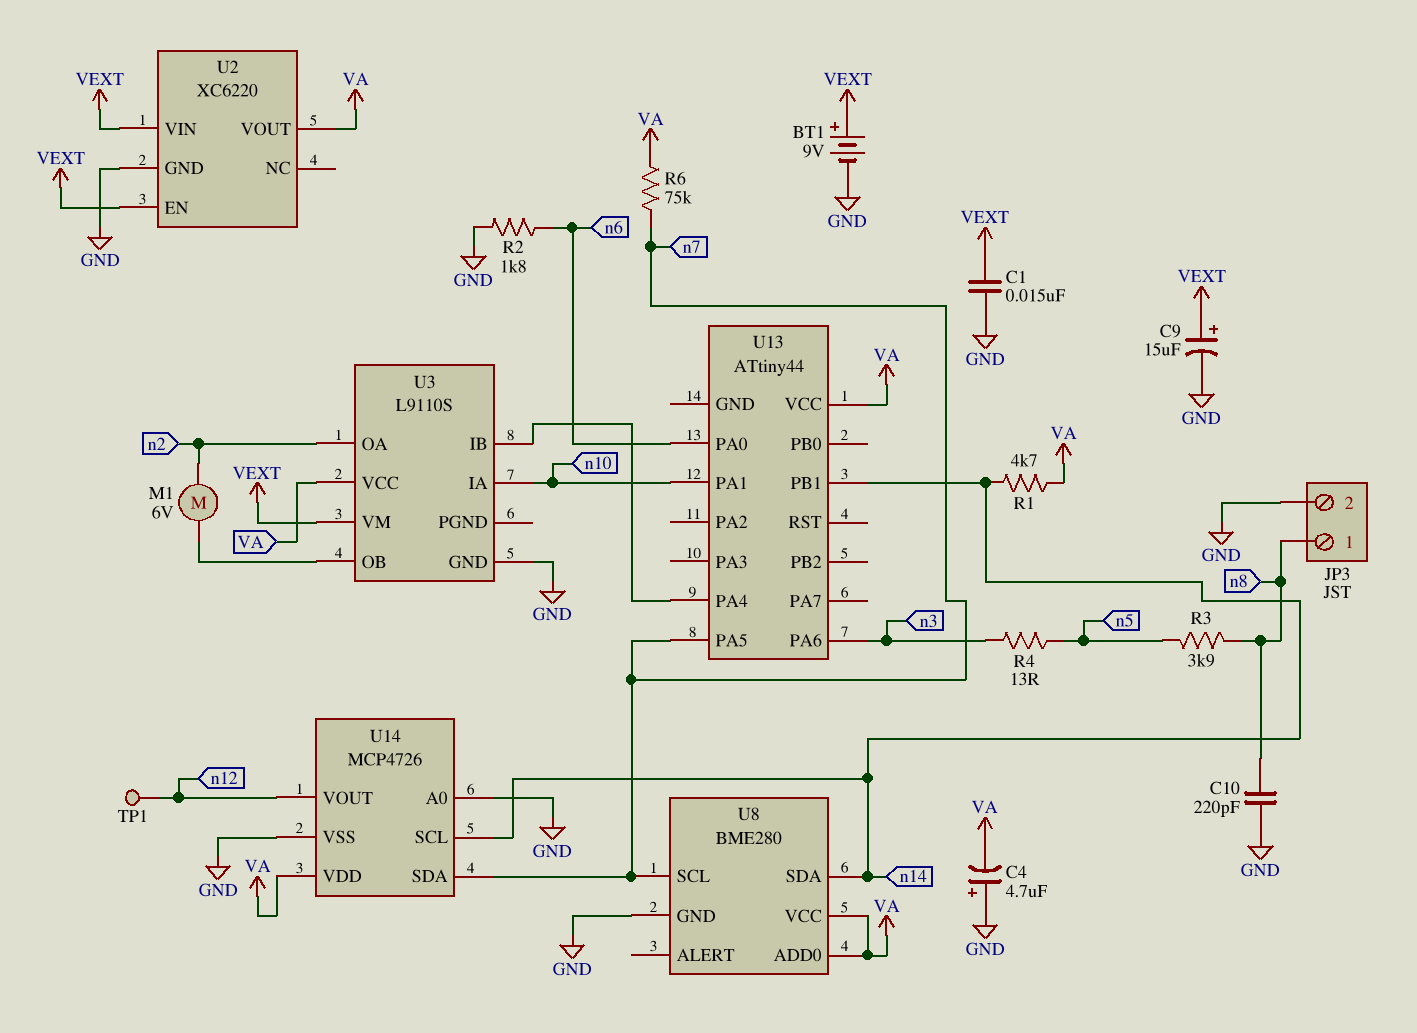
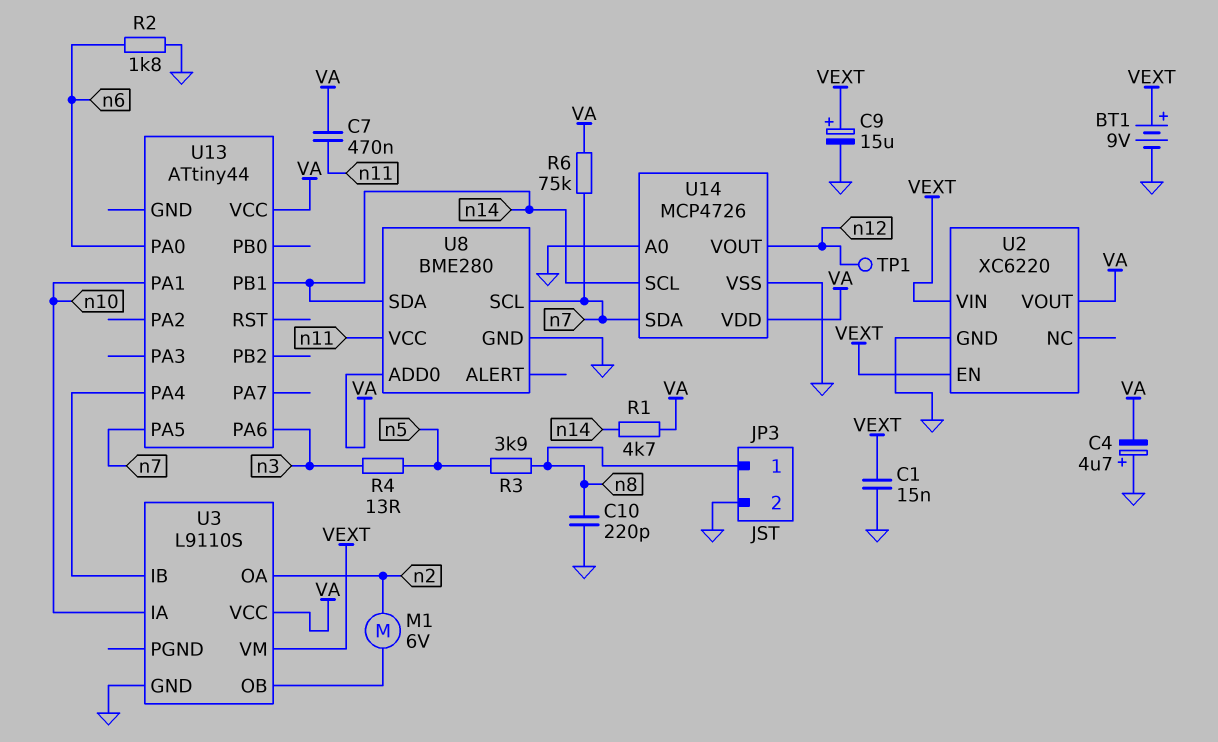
C7: none -> 470nF (VA, n11)
U8 pin VCC: VA -> n11

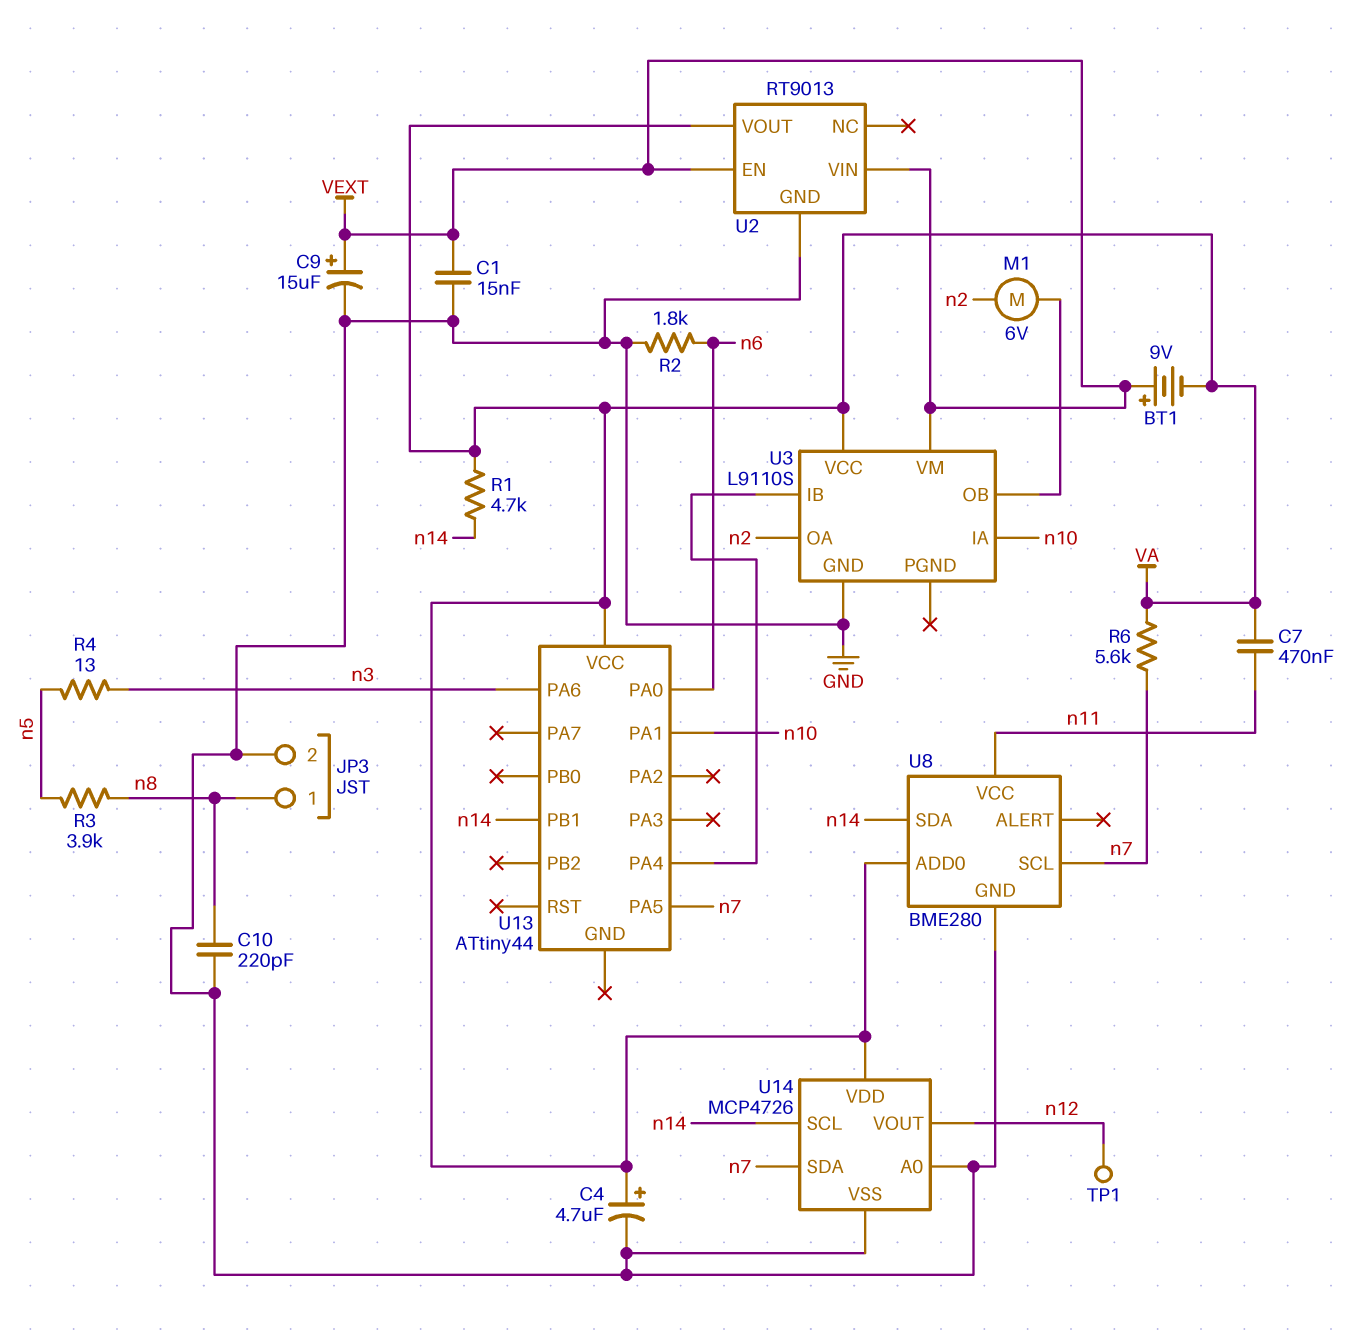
BT1: 9V (plus VEXT, minus GND) -> 9V (plus VEXT, minus VA)
C4: 4.7uF (plus GND, minus VA) -> 4.7uF (plus VA, minus GND)
R6: 75k (VA, n7) -> 5.6k (VA, n7)
U2: XC6220 -> RT9013

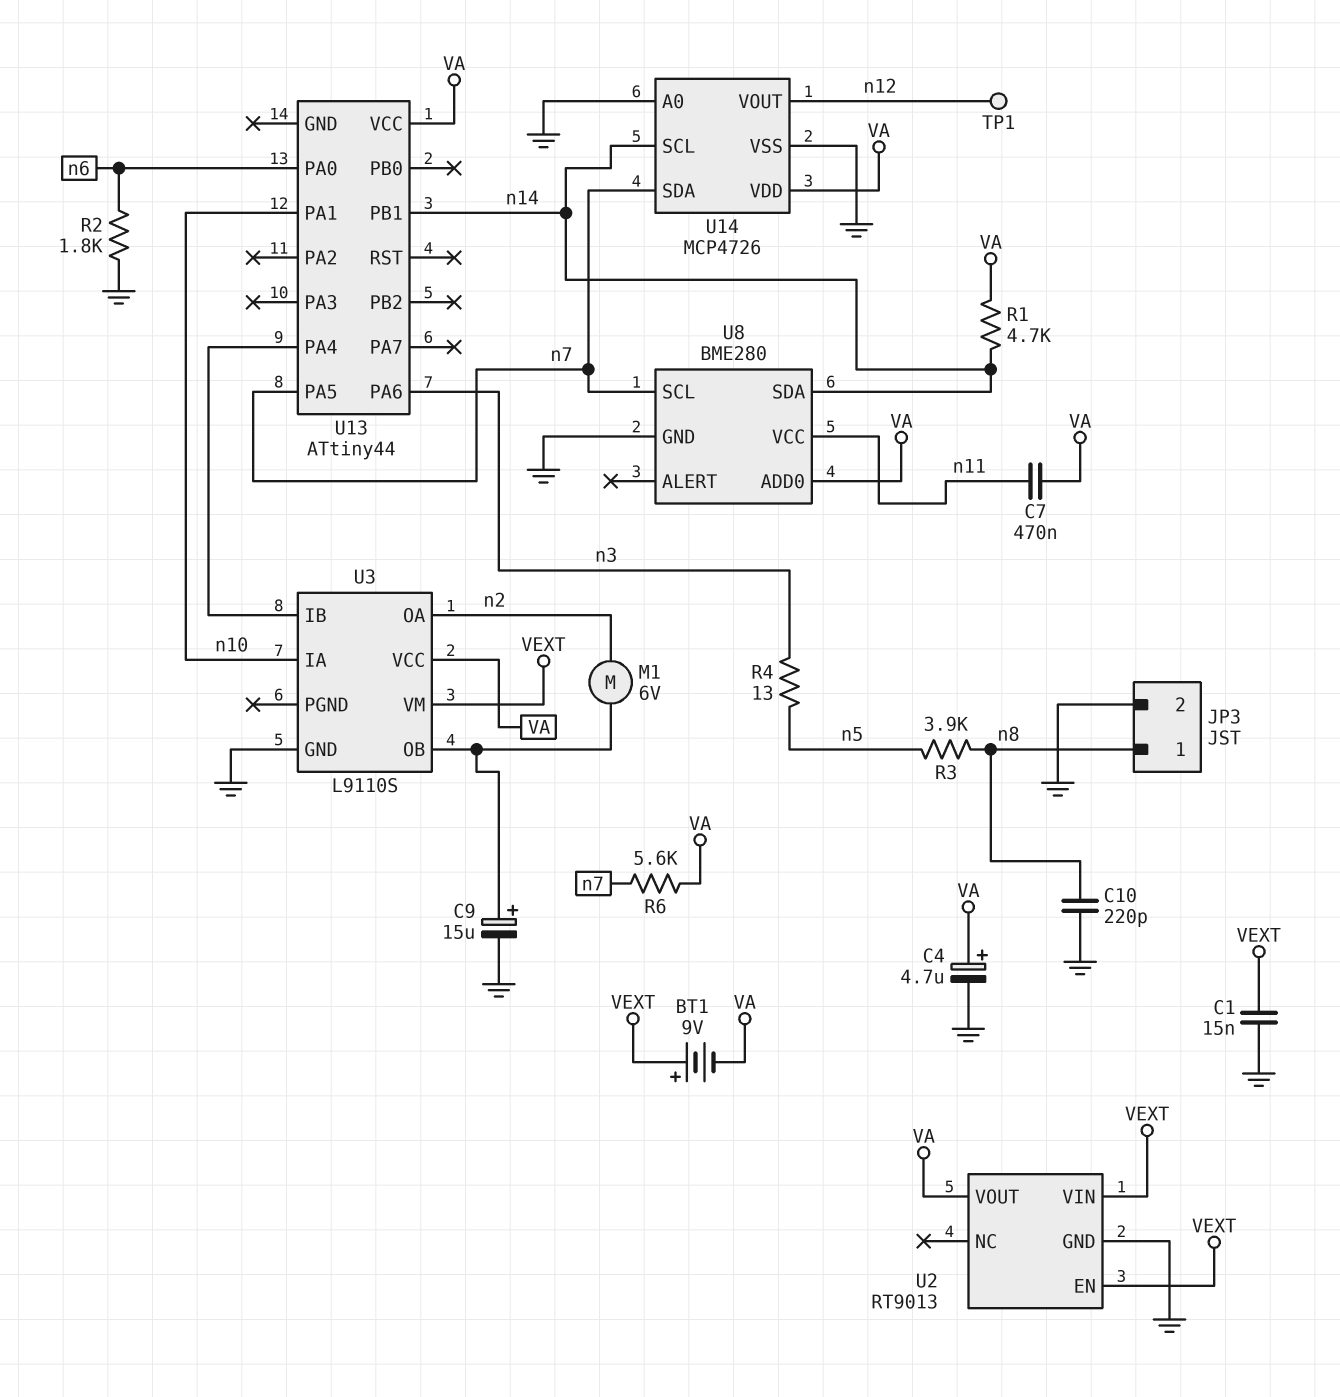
C9: 15uF (plus VEXT, minus GND) -> 15uF (plus U3/OB, minus GND)

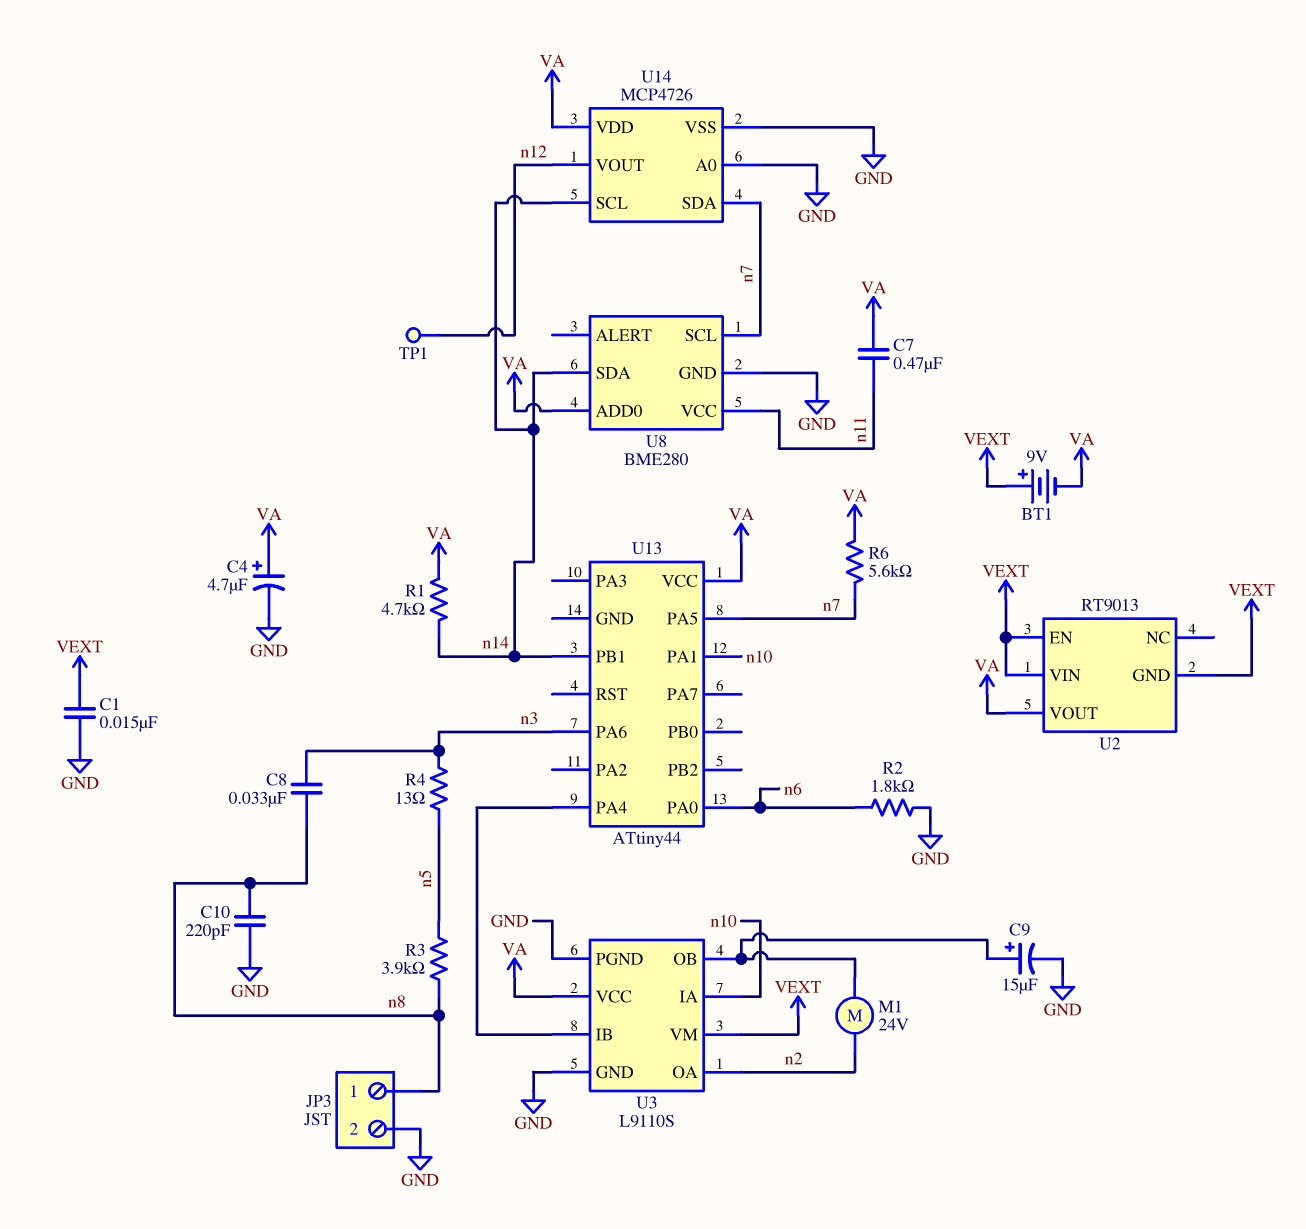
C8: none -> 33nF (n3, n8)
M1: motor 6V (U3/OB, n2) -> motor 24V (U3/OB, n2)
U2 pin GND: GND -> VEXT
U3 pin PGND: none -> GND

